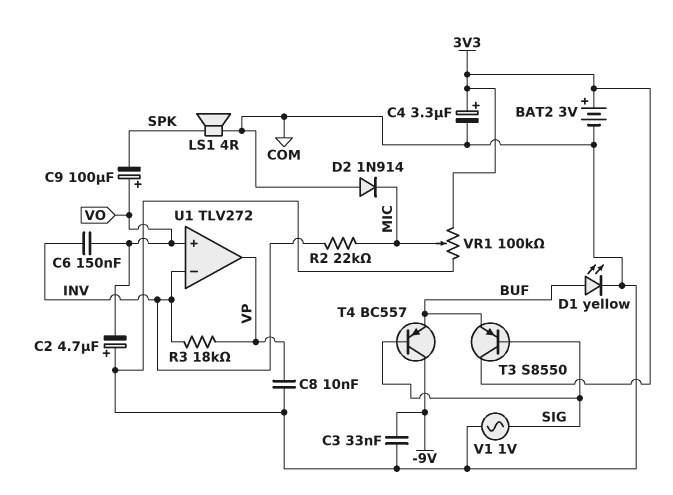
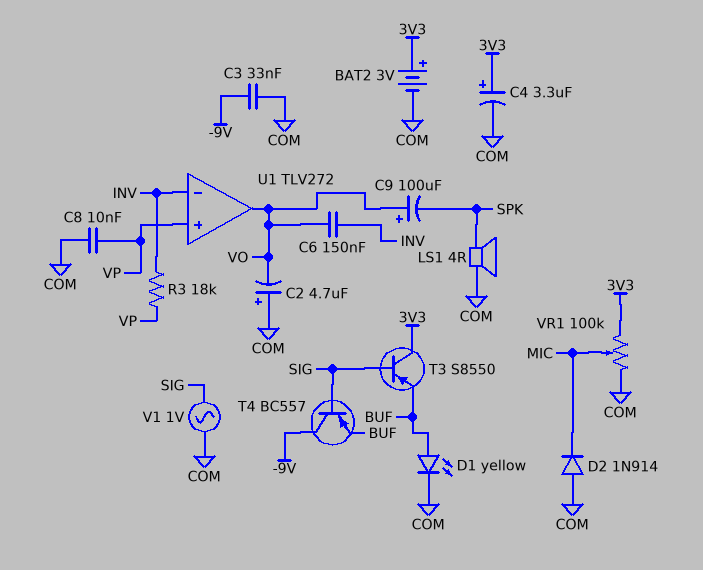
R2: 22k (INV, MIC) -> none
U1 pin in+: VO -> VP
U1 pin out: VP -> VO

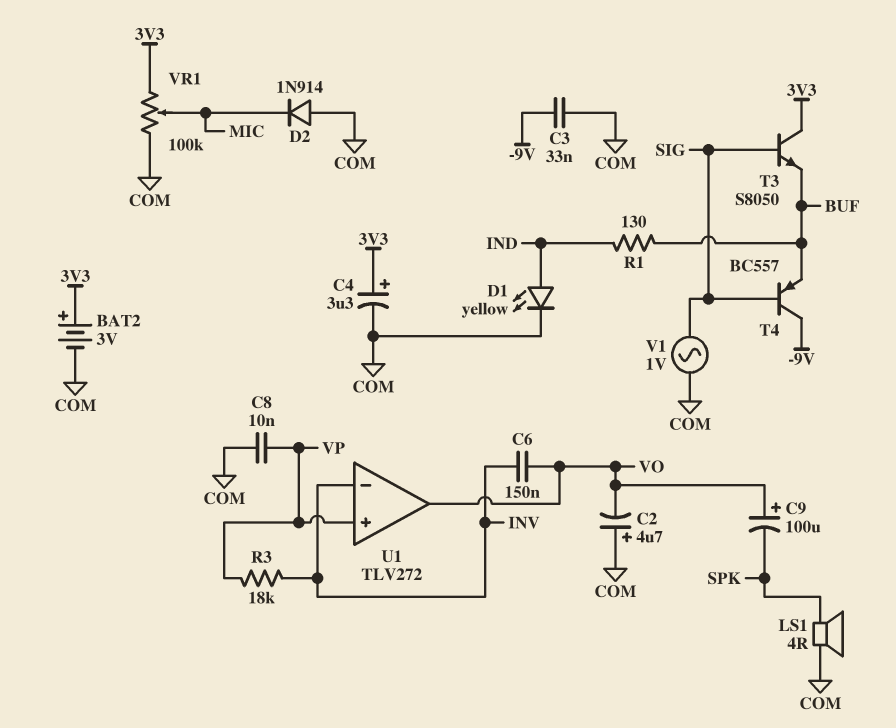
D1: LED yellow (A BUF, K COM) -> LED yellow (A IND, K COM)
R1: none -> 130 (BUF, IND)
T3: PNP S8550 (B SIG, C 3V3, E BUF) -> NPN S8050 (B SIG, C 3V3, E BUF)

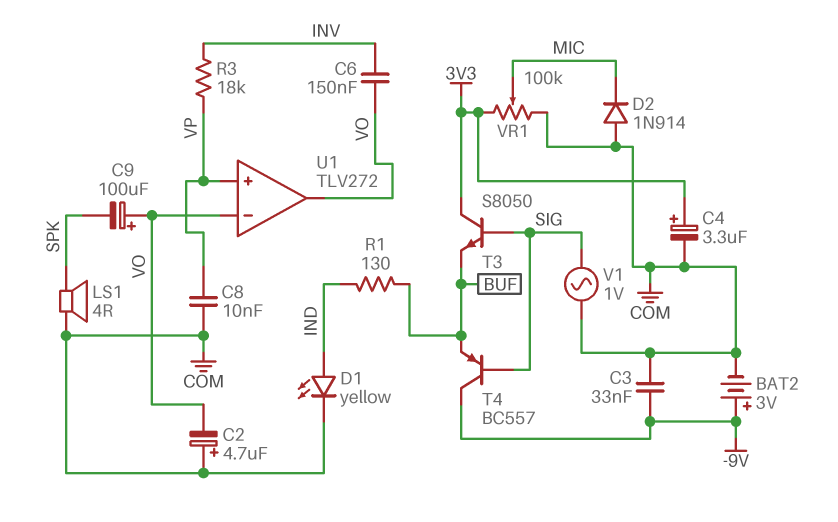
BAT2: 3V (plus 3V3, minus COM) -> 3V (plus -9V, minus COM)
U1 pin in-: INV -> VO

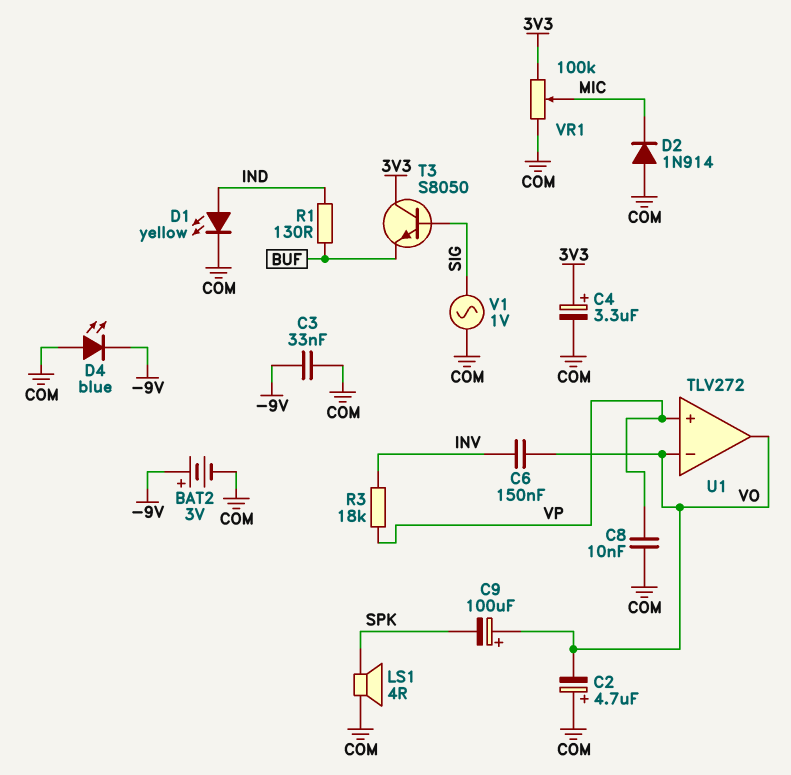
D4: none -> LED blue (A COM, K -9V)
T4: PNP BC557 (B SIG, C -9V, E BUF) -> none

